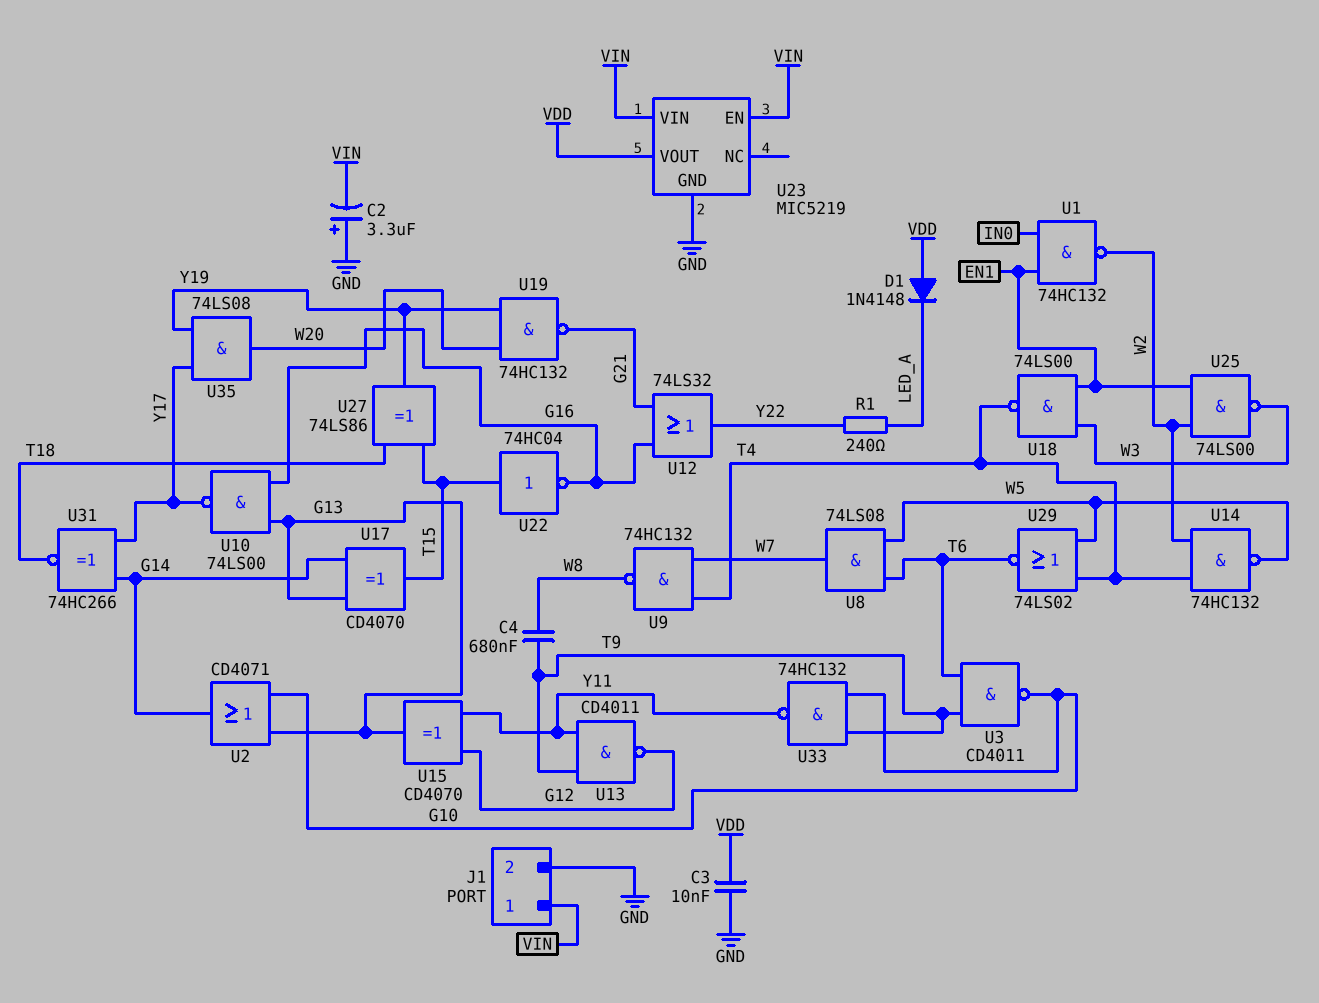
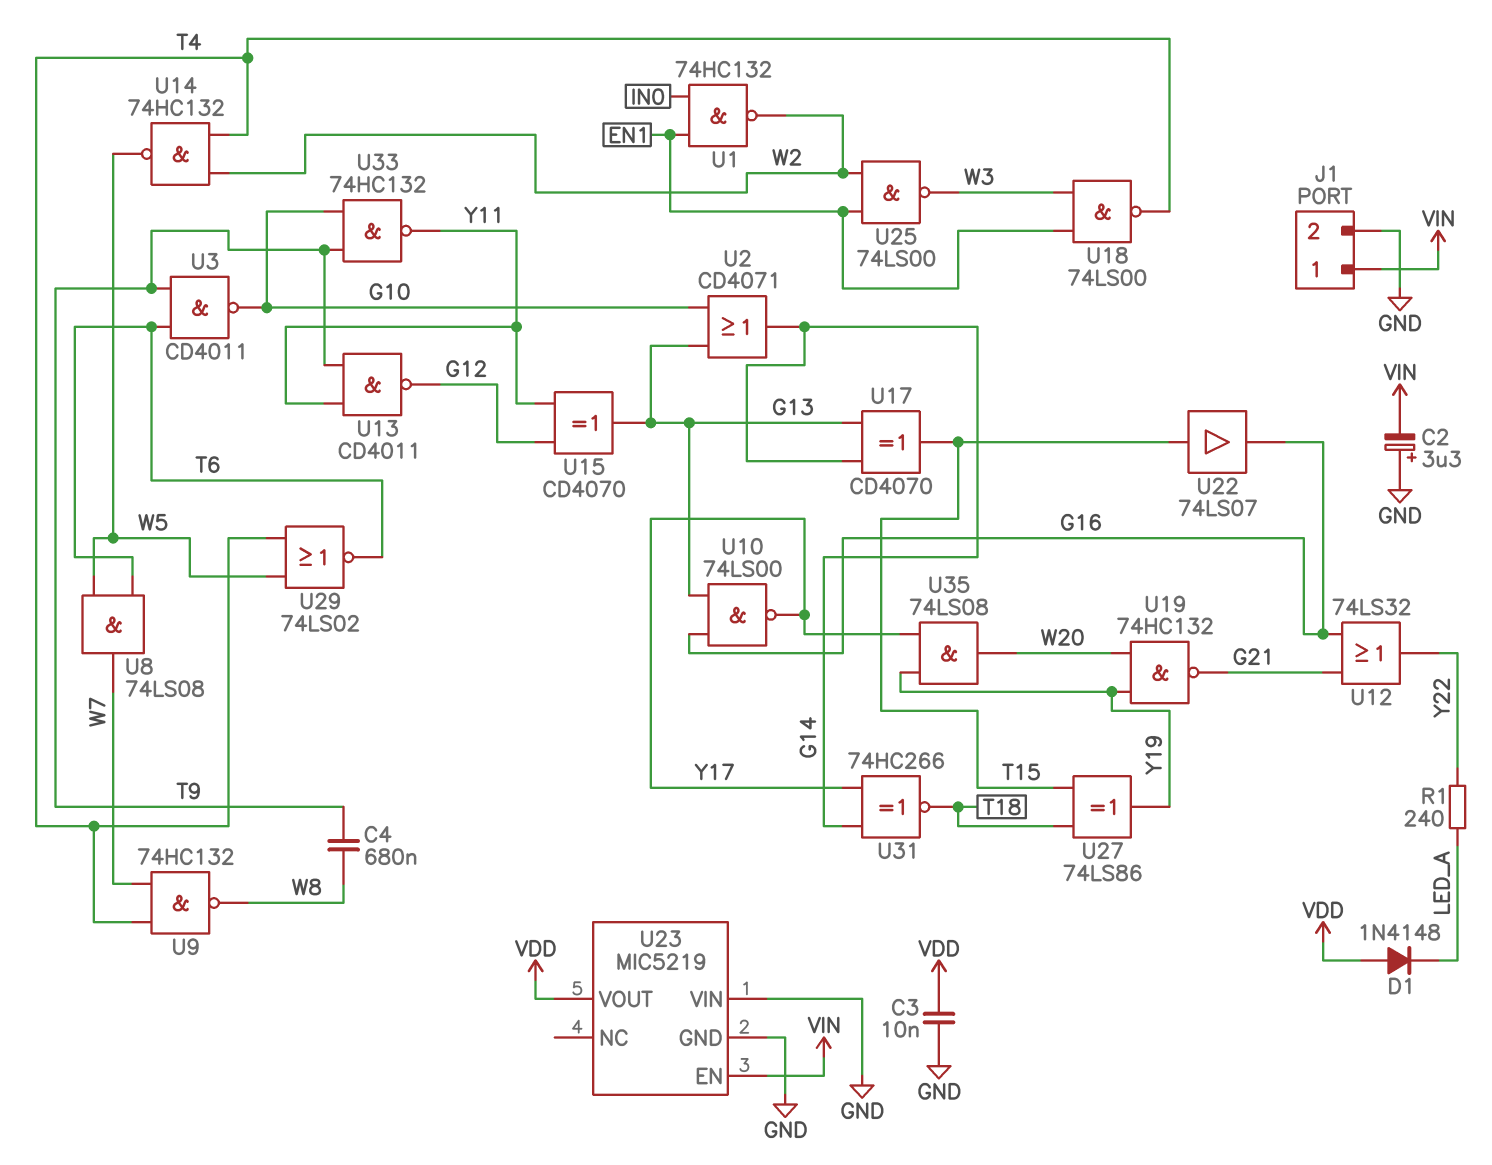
U22: NOT 74HC04 (in T15, out G16) -> buffer 74LS07 (in T15, out G16)
U23 pin VIN: VIN -> GND

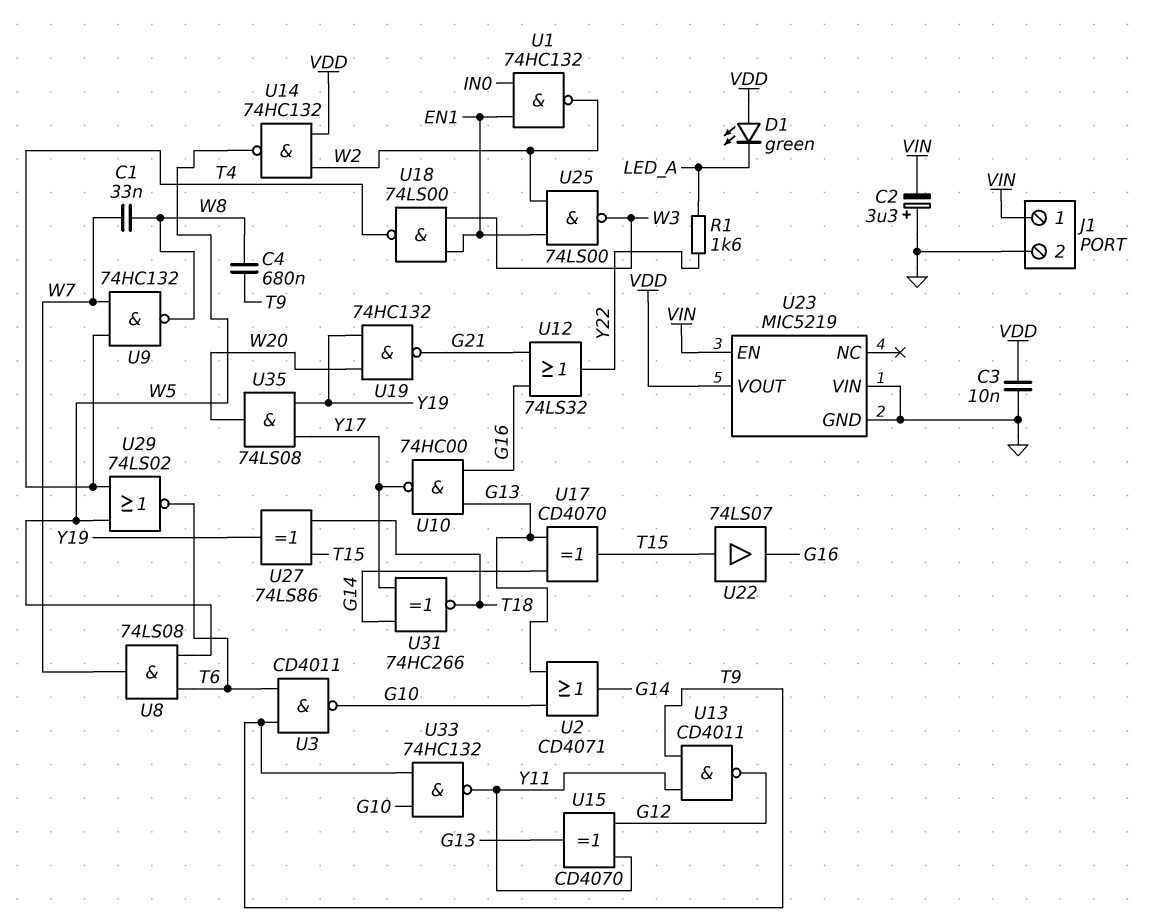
C1: none -> 33nF (W7, W8)
D1: diode 1N4148 (A VDD, K LED_A) -> LED green (A VDD, K LED_A)
R1: 240 (LED_A, Y22) -> 1.6k (LED_A, Y22)
U10: NAND 74LS00 (in G13, in G16, out Y17) -> NAND 74HC00 (in G13, in G16, out Y17)
U14: NAND 74HC132 (in T4, in W2, out W5) -> NAND 74HC132 (in VDD, in W2, out W5)

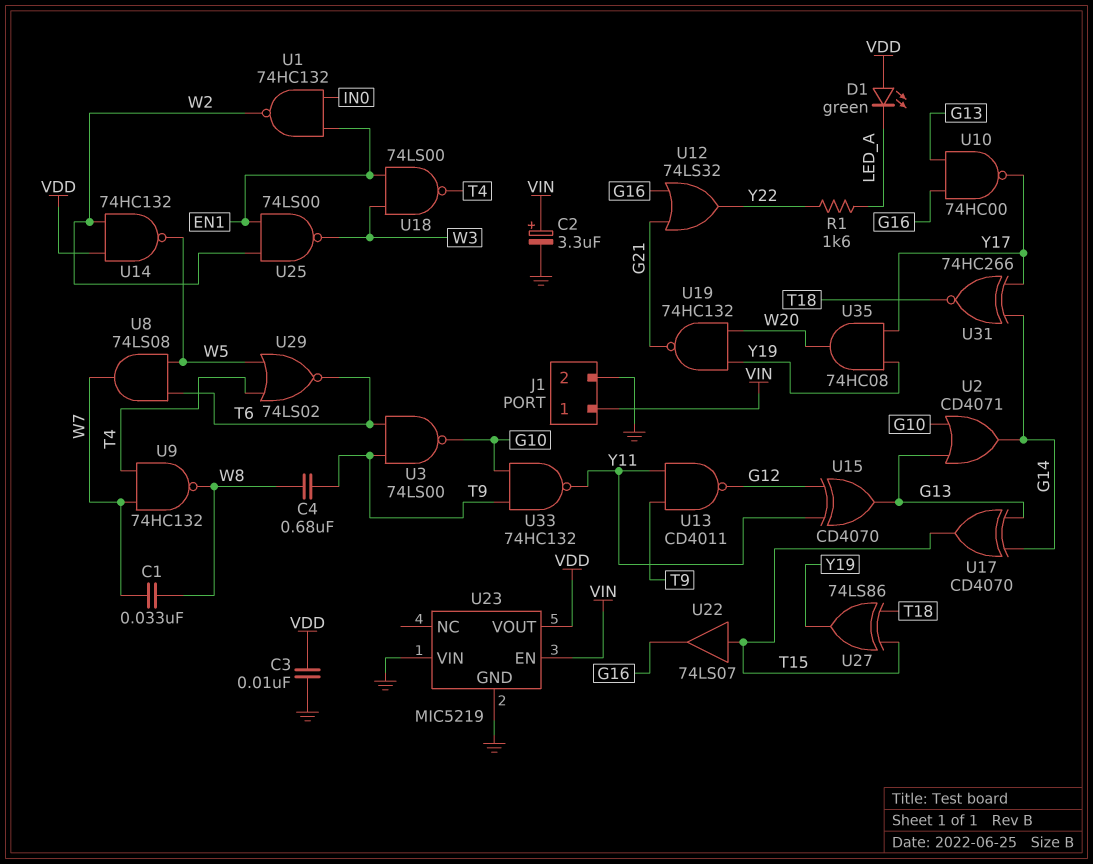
C2: 3.3uF (plus GND, minus VIN) -> 3.3uF (plus VIN, minus GND)
U3: NAND CD4011 (in T6, in T9, out G10) -> NAND 74LS00 (in T6, in T9, out G10)
U35: AND 74LS08 (in Y17, in Y19, out W20) -> AND 74HC08 (in Y17, in Y19, out W20)

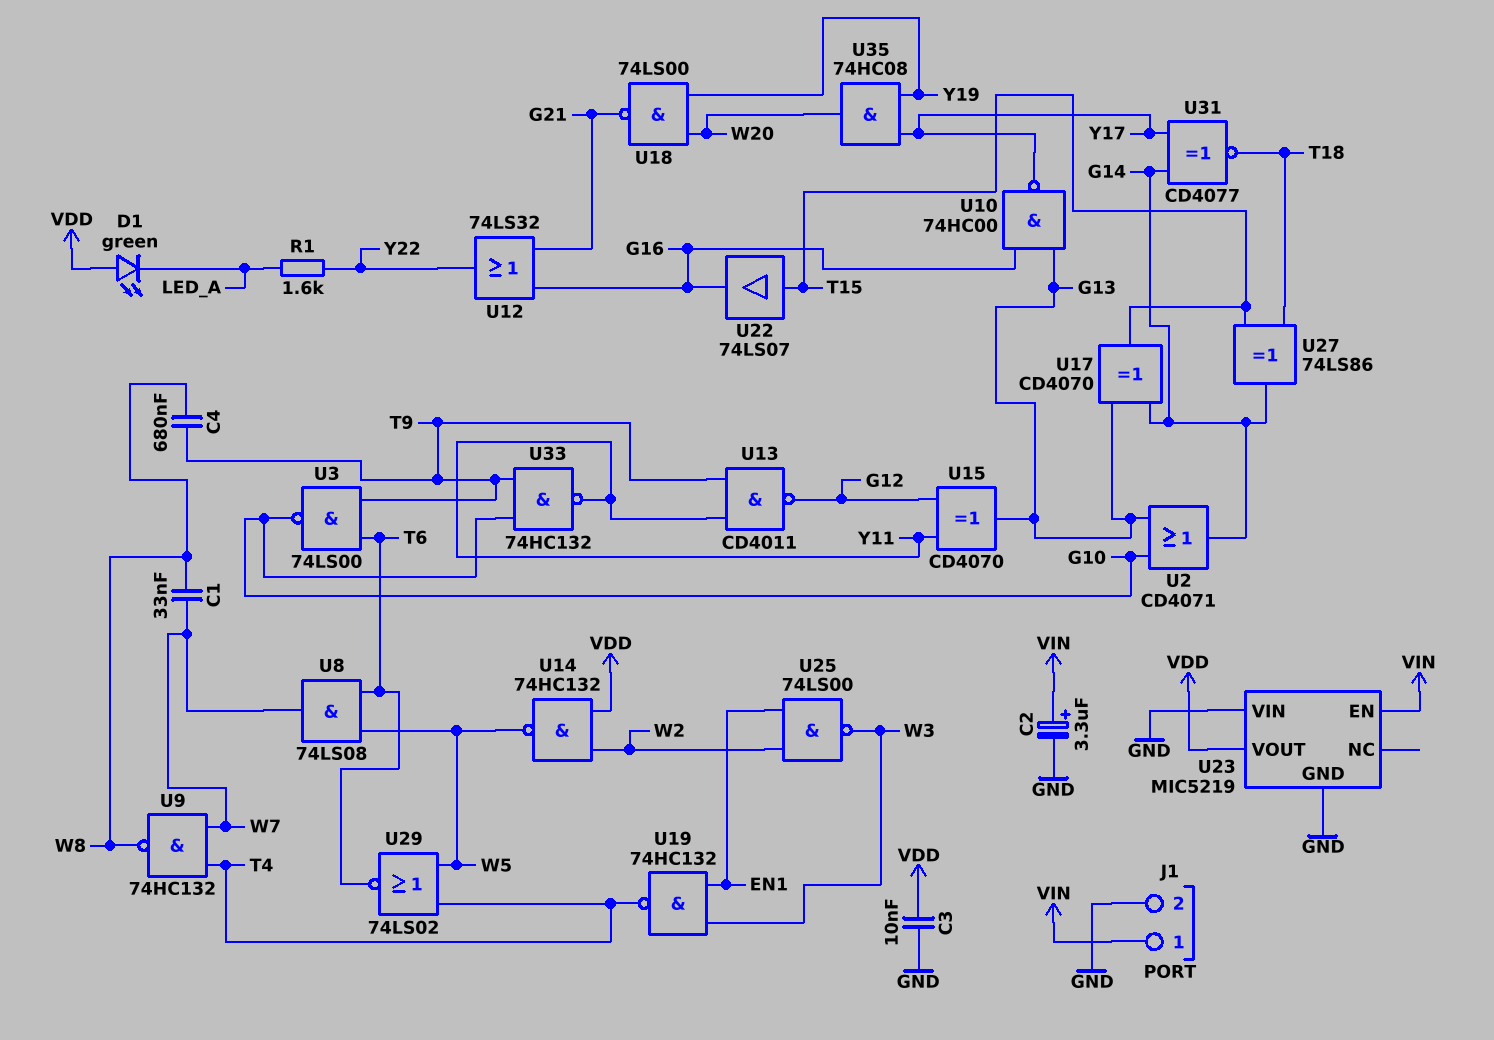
U1: NAND 74HC132 (in EN1, in IN0, out W2) -> none
U18: NAND 74LS00 (in EN1, in W3, out T4) -> NAND 74LS00 (in W20, in Y19, out G21)
U19: NAND 74HC132 (in W20, in Y19, out G21) -> NAND 74HC132 (in EN1, in W3, out T4)
U27: XOR 74LS86 (in T15, in T18, out Y19) -> XOR 74LS86 (in T15, in T18, out G14)
U31: XNOR 74HC266 (in G14, in Y17, out T18) -> XNOR CD4077 (in G14, in Y17, out T18)

